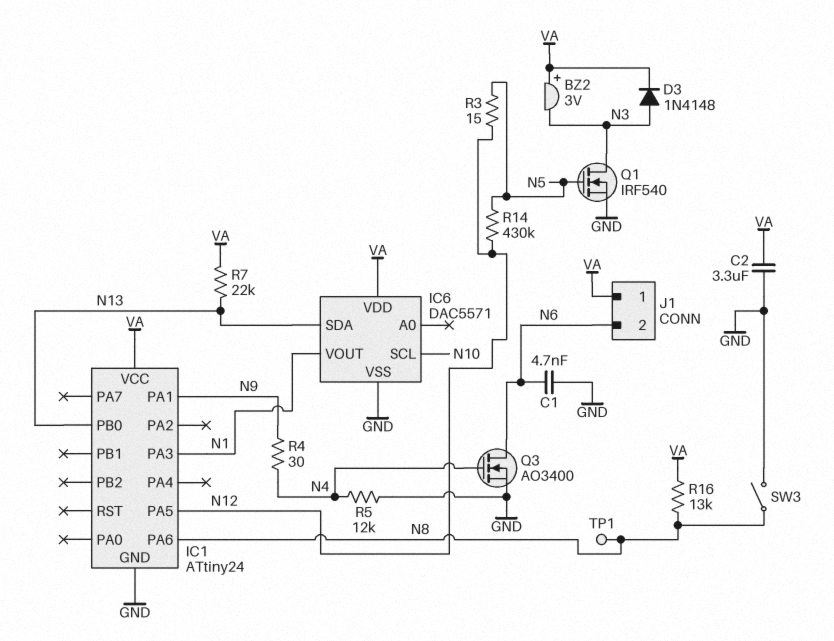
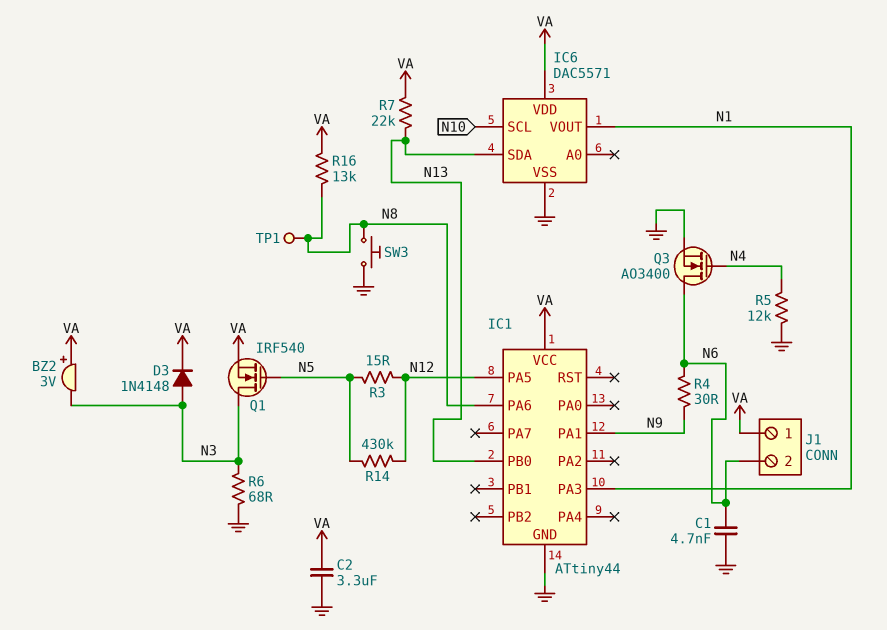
IC1: ATtiny24 -> ATtiny44
Q1: NMOS IRF540 (G N5, D N3, S GND) -> NMOS IRF540 (G N5, D N3, S VA)
R4: 30 (N4, N9) -> 30 (N6, N9)
R6: none -> 68 (GND, N3)
SW3: switch (GND, N8) -> button (GND, N8)

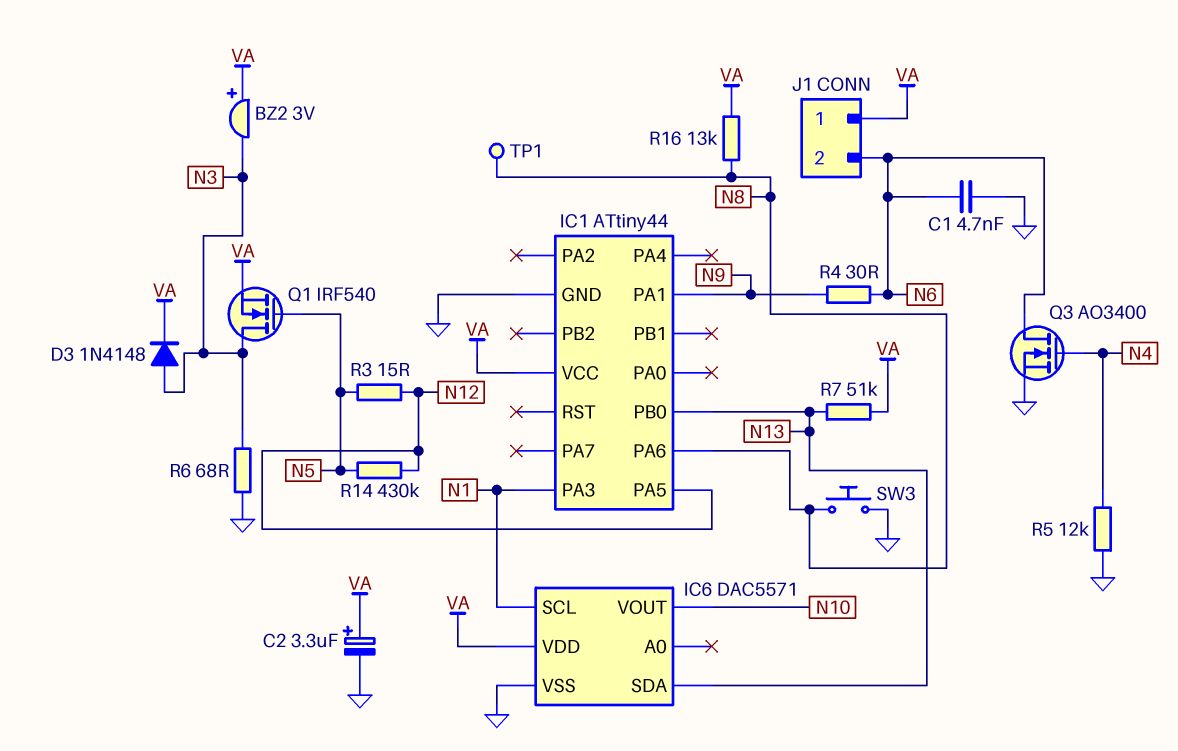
C2: 3.3uF (GND, VA) -> 3.3uF (plus VA, minus GND)
IC6 pin SCL: N10 -> N1
IC6 pin VOUT: N1 -> N10
R7: 22k (N13, VA) -> 51k (N13, VA)

